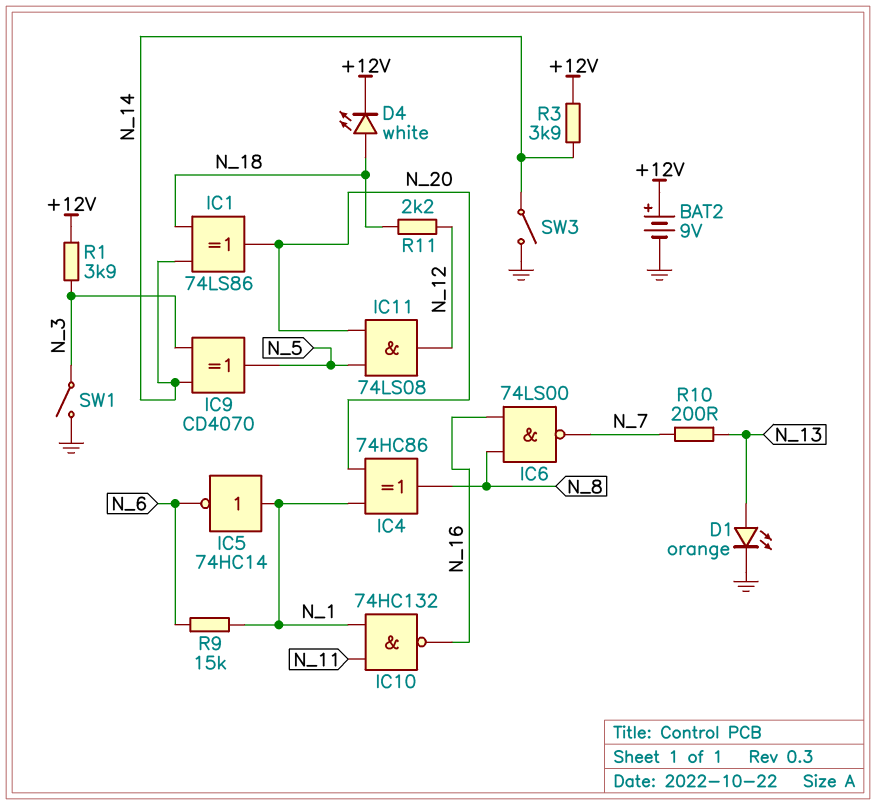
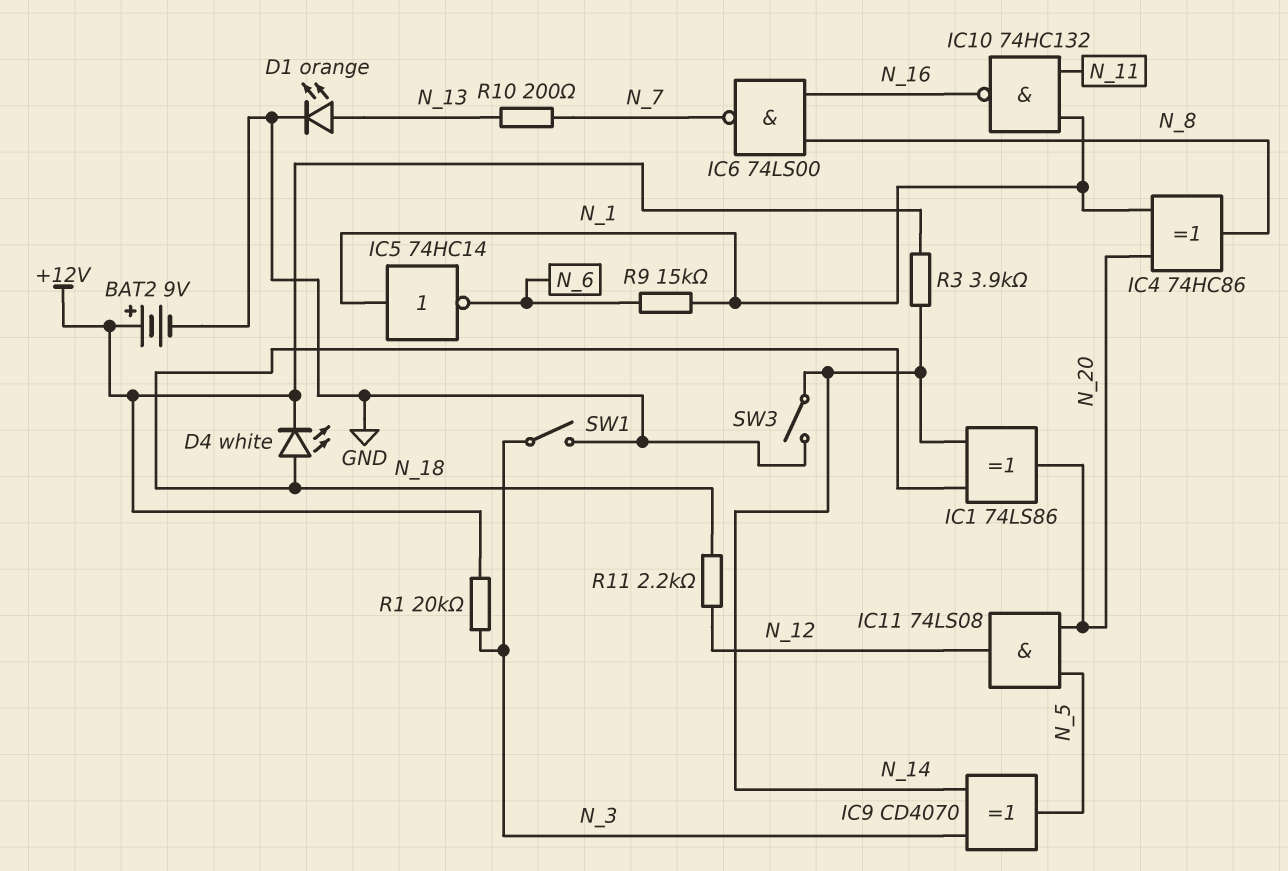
R1: 3.9k (+12V, N_3) -> 20k (+12V, N_3)

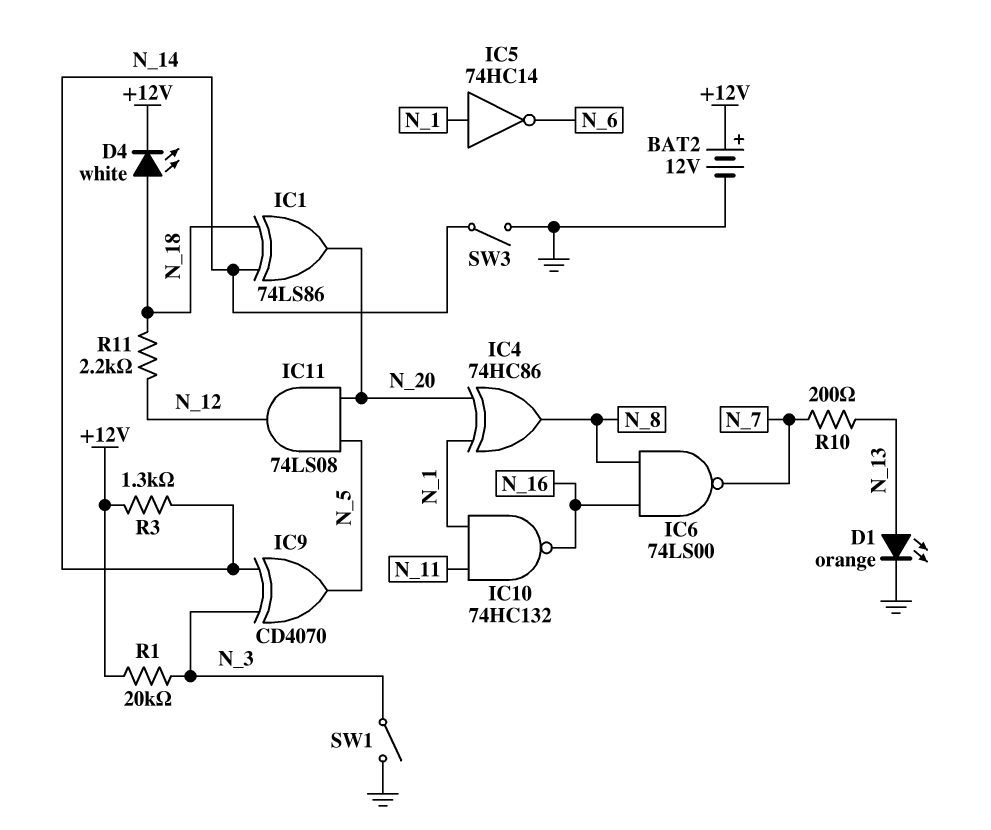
BAT2: 9V (plus +12V, minus GND) -> 12V (plus +12V, minus GND)
R3: 3.9k (+12V, N_14) -> 1.3k (+12V, N_14)
R9: 15k (N_1, N_6) -> none

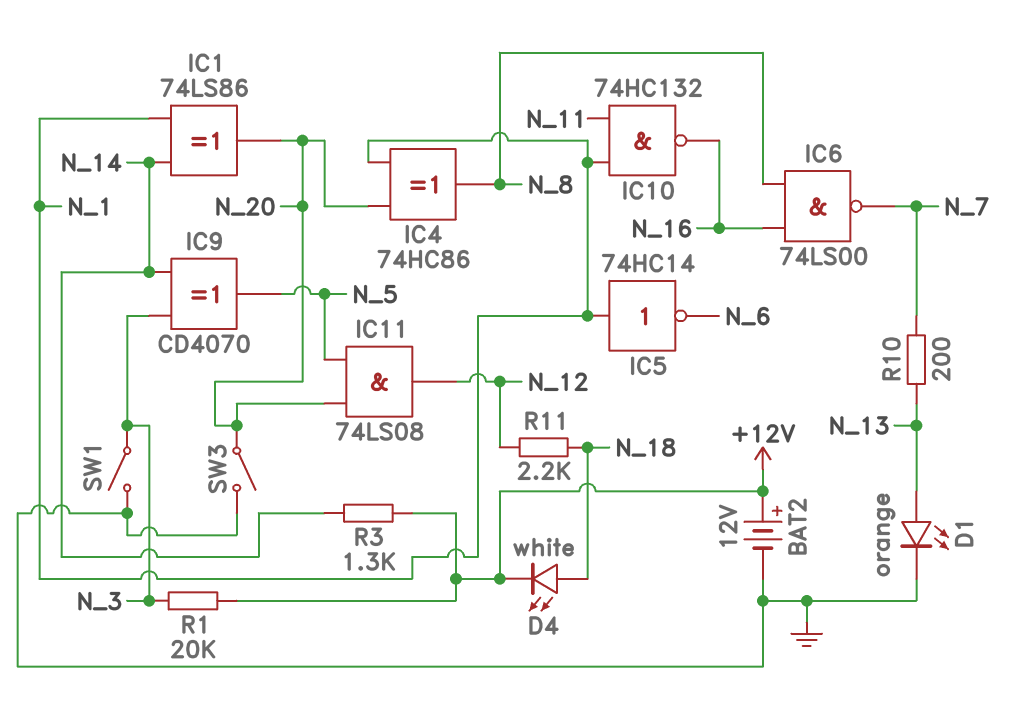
IC1: XOR 74LS86 (in N_14, in N_18, out N_20) -> XOR 74LS86 (in N_1, in N_14, out N_20)
SW3: switch (GND, N_14) -> switch (GND, N_20)

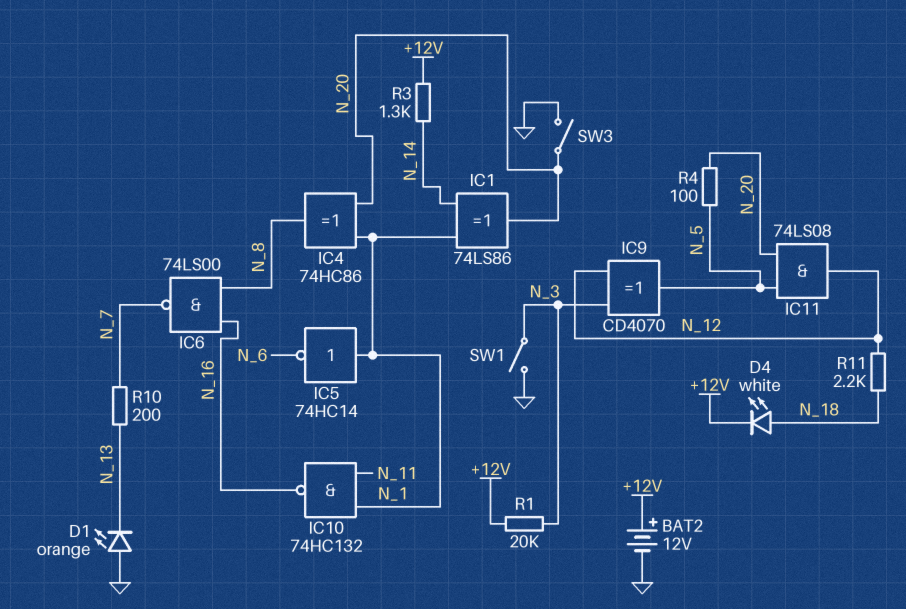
D1: LED orange (A N_13, K GND) -> LED orange (A GND, K N_13)
IC9: XOR CD4070 (in N_3, in N_14, out N_5) -> XOR CD4070 (in N_3, in N_12, out N_5)
R4: none -> 100 (N_5, N_20)

